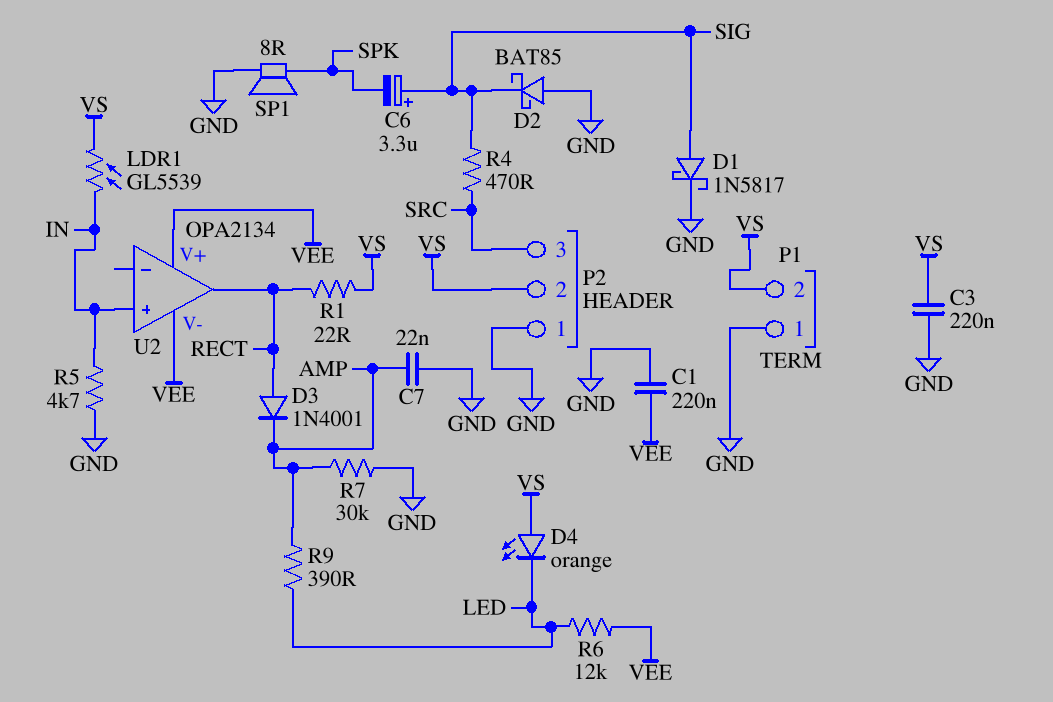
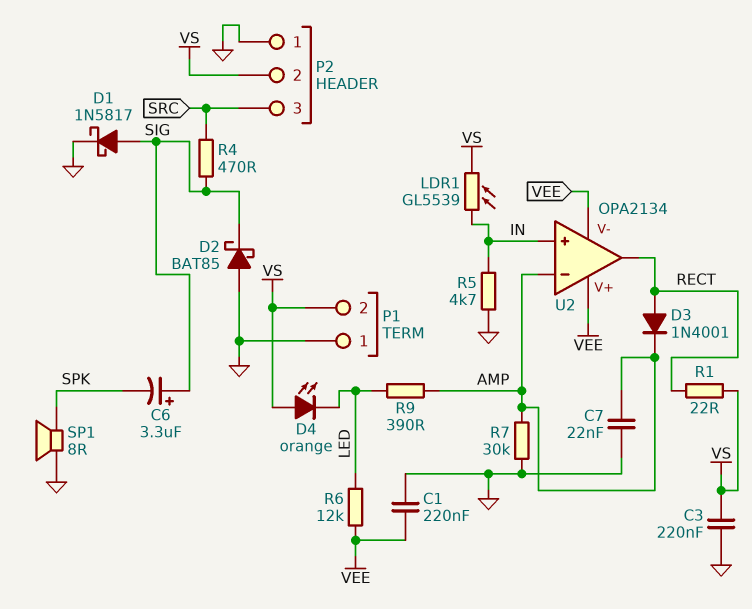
U2 pin in-: none -> AMP

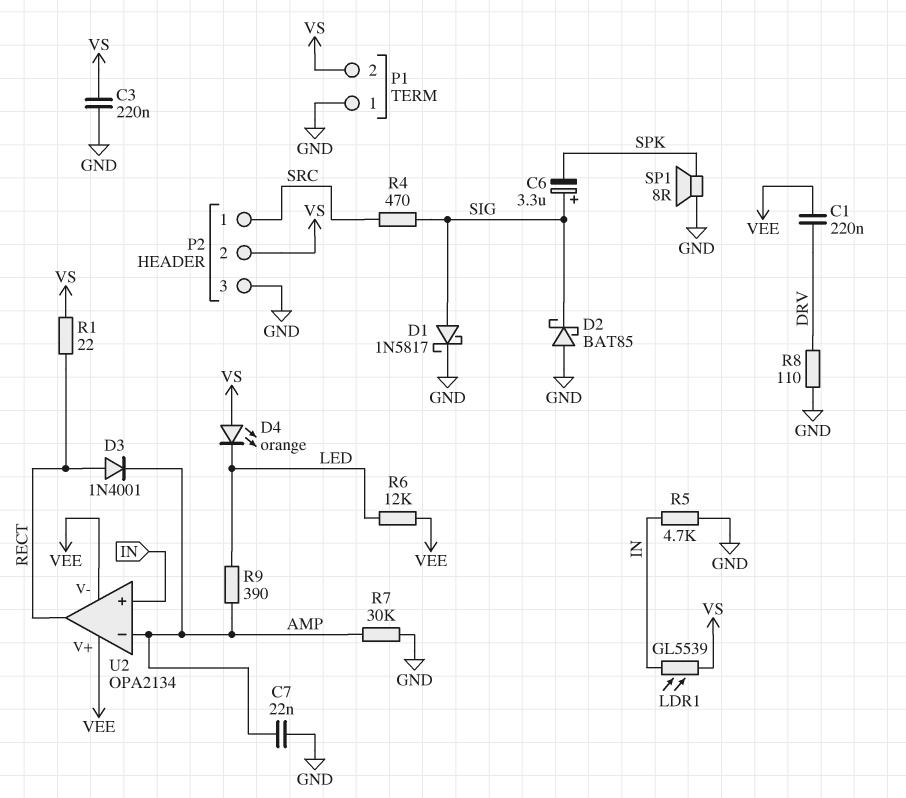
C1: 220nF (GND, VEE) -> 220nF (DRV, VEE)
P2 pin 1: GND -> SRC
P2 pin 3: SRC -> GND
R8: none -> 110 (DRV, GND)

